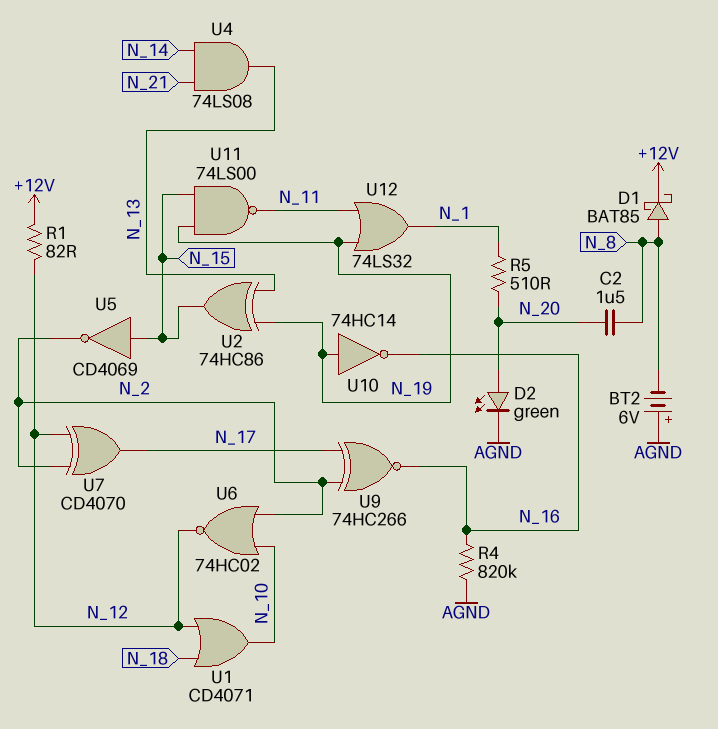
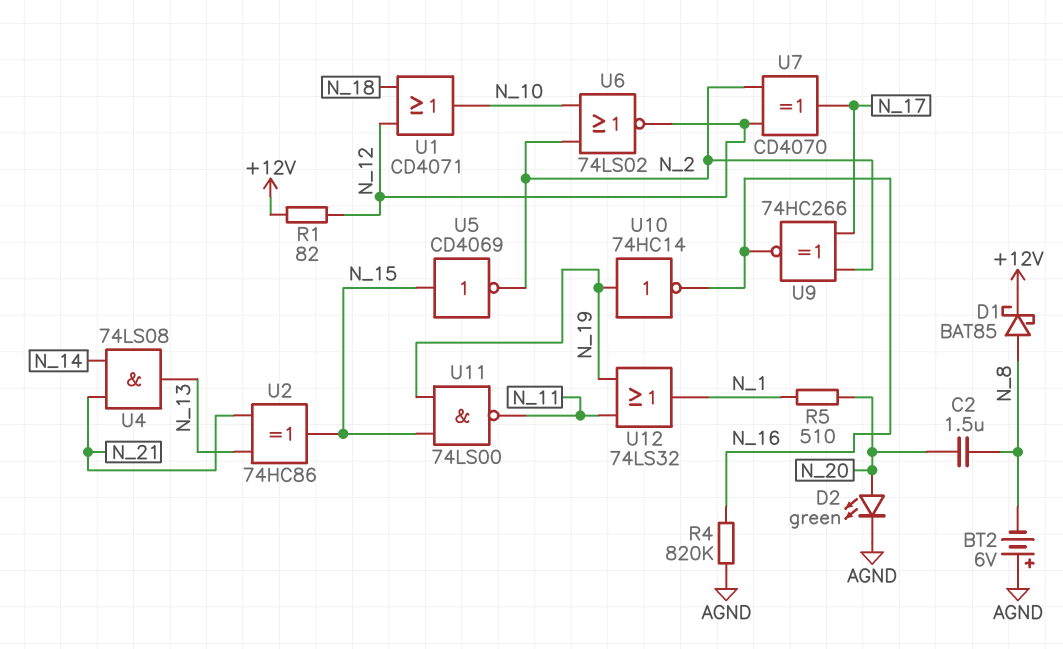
U2: XOR 74HC86 (in N_13, in N_19, out N_15) -> XOR 74HC86 (in N_13, in N_21, out N_15)
U6: NOR 74HC02 (in N_2, in N_10, out N_12) -> NOR 74LS02 (in N_2, in N_10, out N_12)

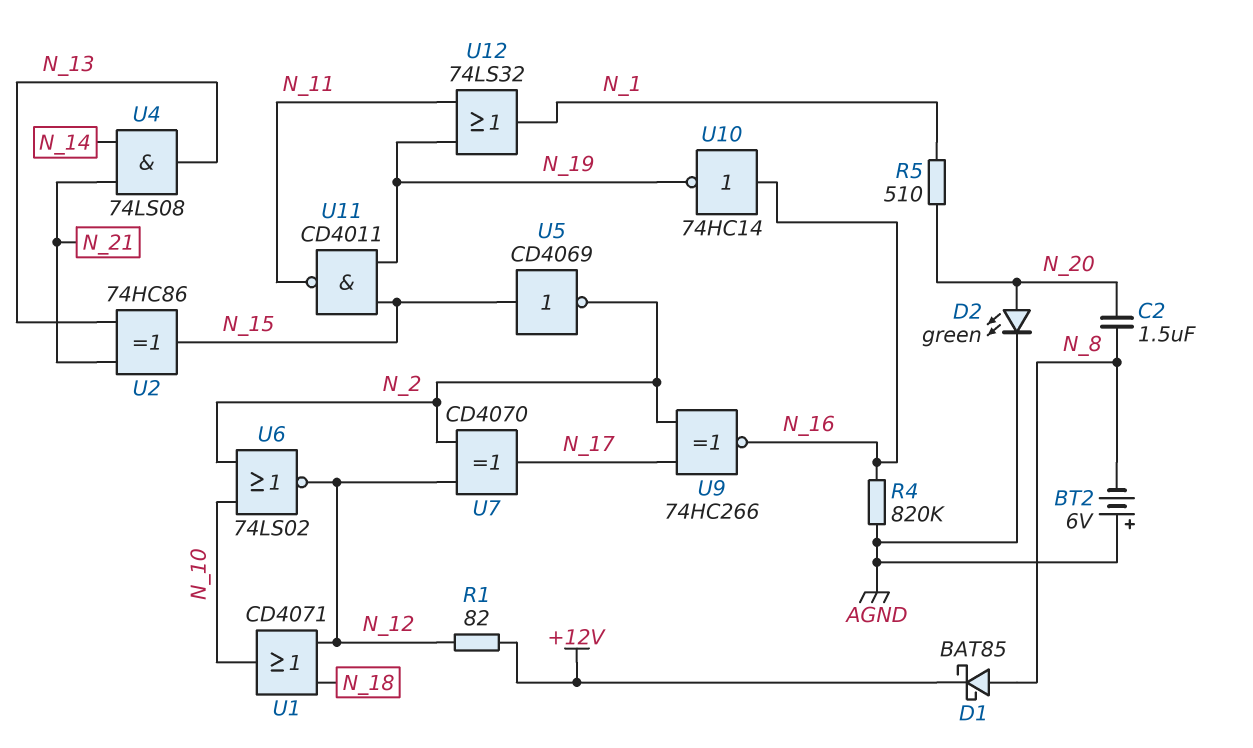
U10: NOT 74HC14 (in N_19, out N_16) -> NOT 74HC14 (in N_16, out N_19)
U11: NAND 74LS00 (in N_15, in N_19, out N_11) -> NAND CD4011 (in N_15, in N_19, out N_11)

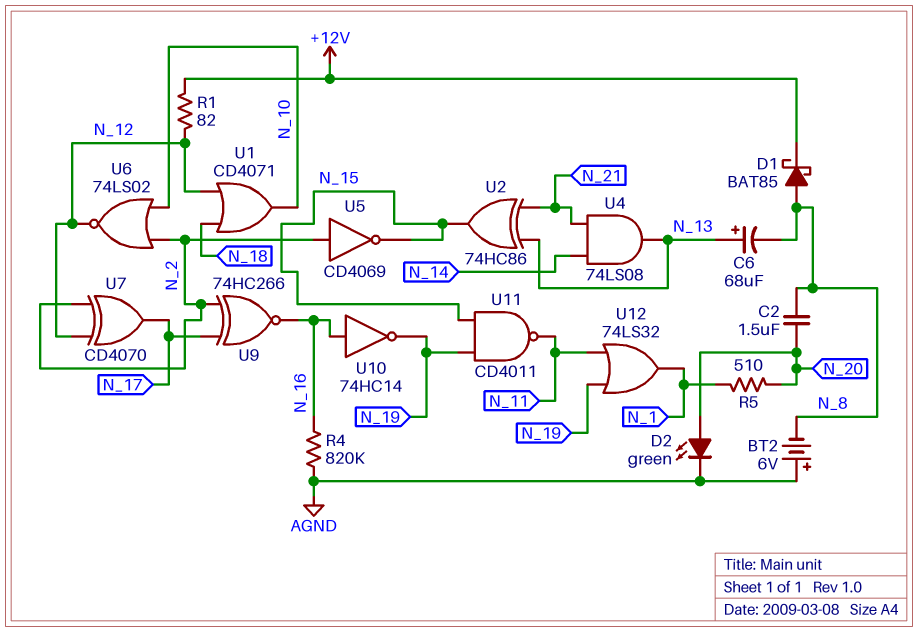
C6: none -> 68uF (plus N_13, minus N_8)
U5: NOT CD4069 (in N_15, out N_2) -> NOT CD4069 (in N_2, out N_15)

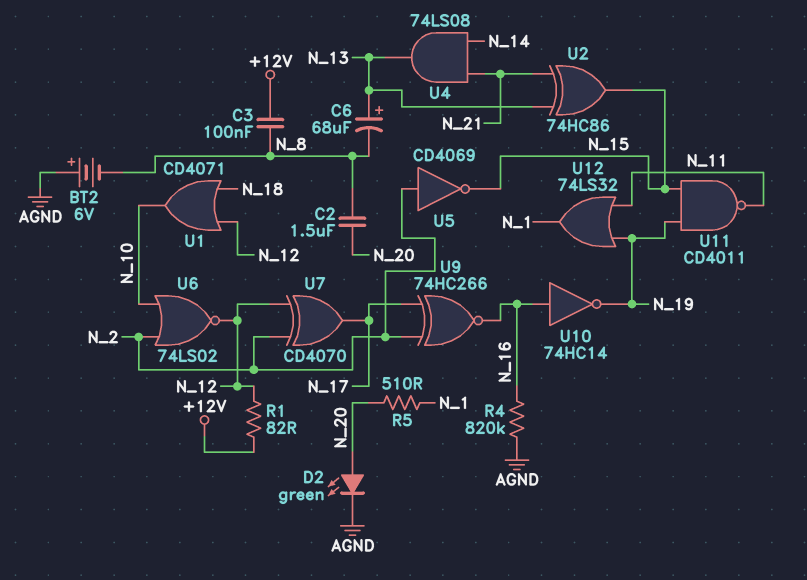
C3: none -> 100nF (+12V, N_8)
D1: schottky BAT85 (A N_8, K +12V) -> none

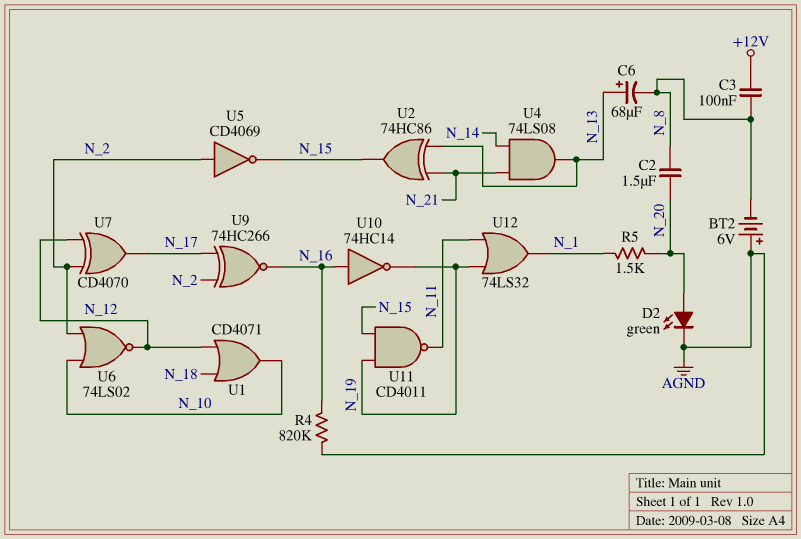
R1: 82 (+12V, N_12) -> none
R5: 510 (N_1, N_20) -> 1.5k (N_1, N_20)

